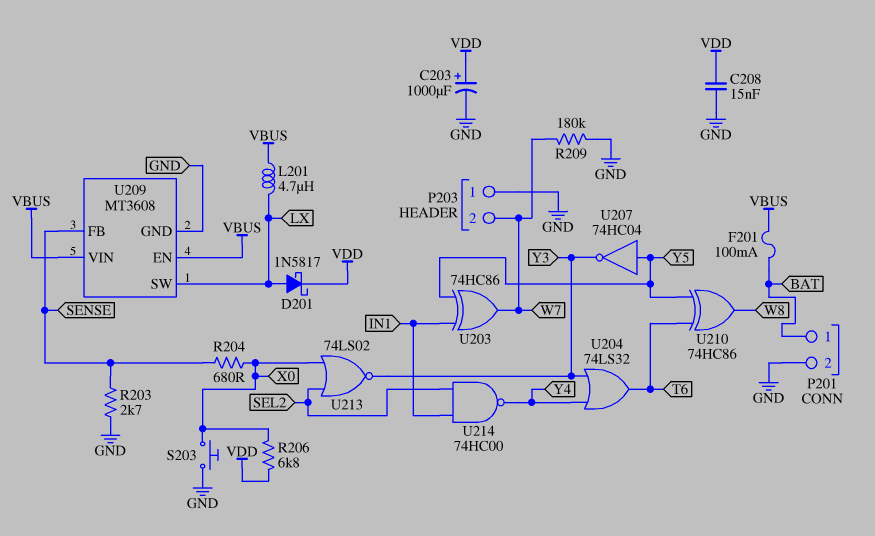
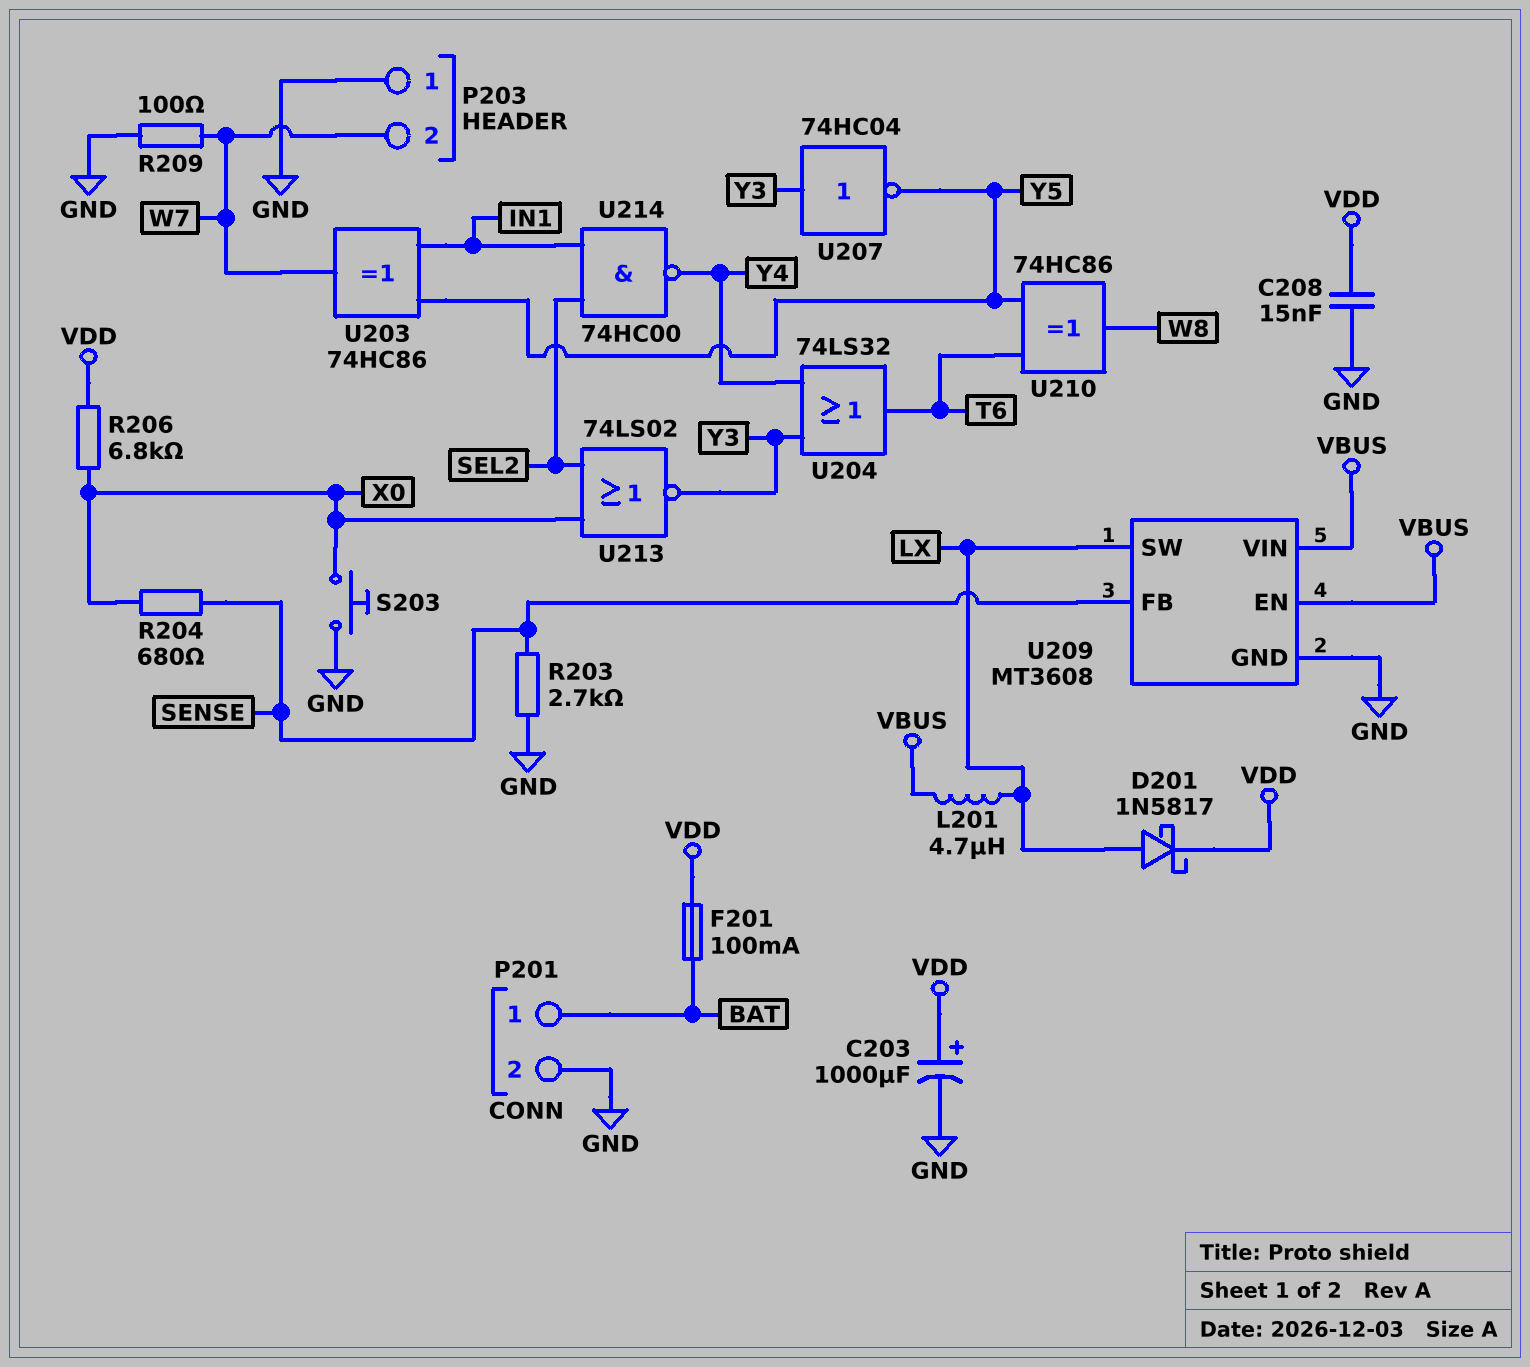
F201: 100mA (BAT, VBUS) -> 100mA (BAT, VDD)
R209: 180k (GND, W7) -> 100 (GND, W7)
U207: NOT 74HC04 (in Y5, out Y3) -> NOT 74HC04 (in Y3, out Y5)

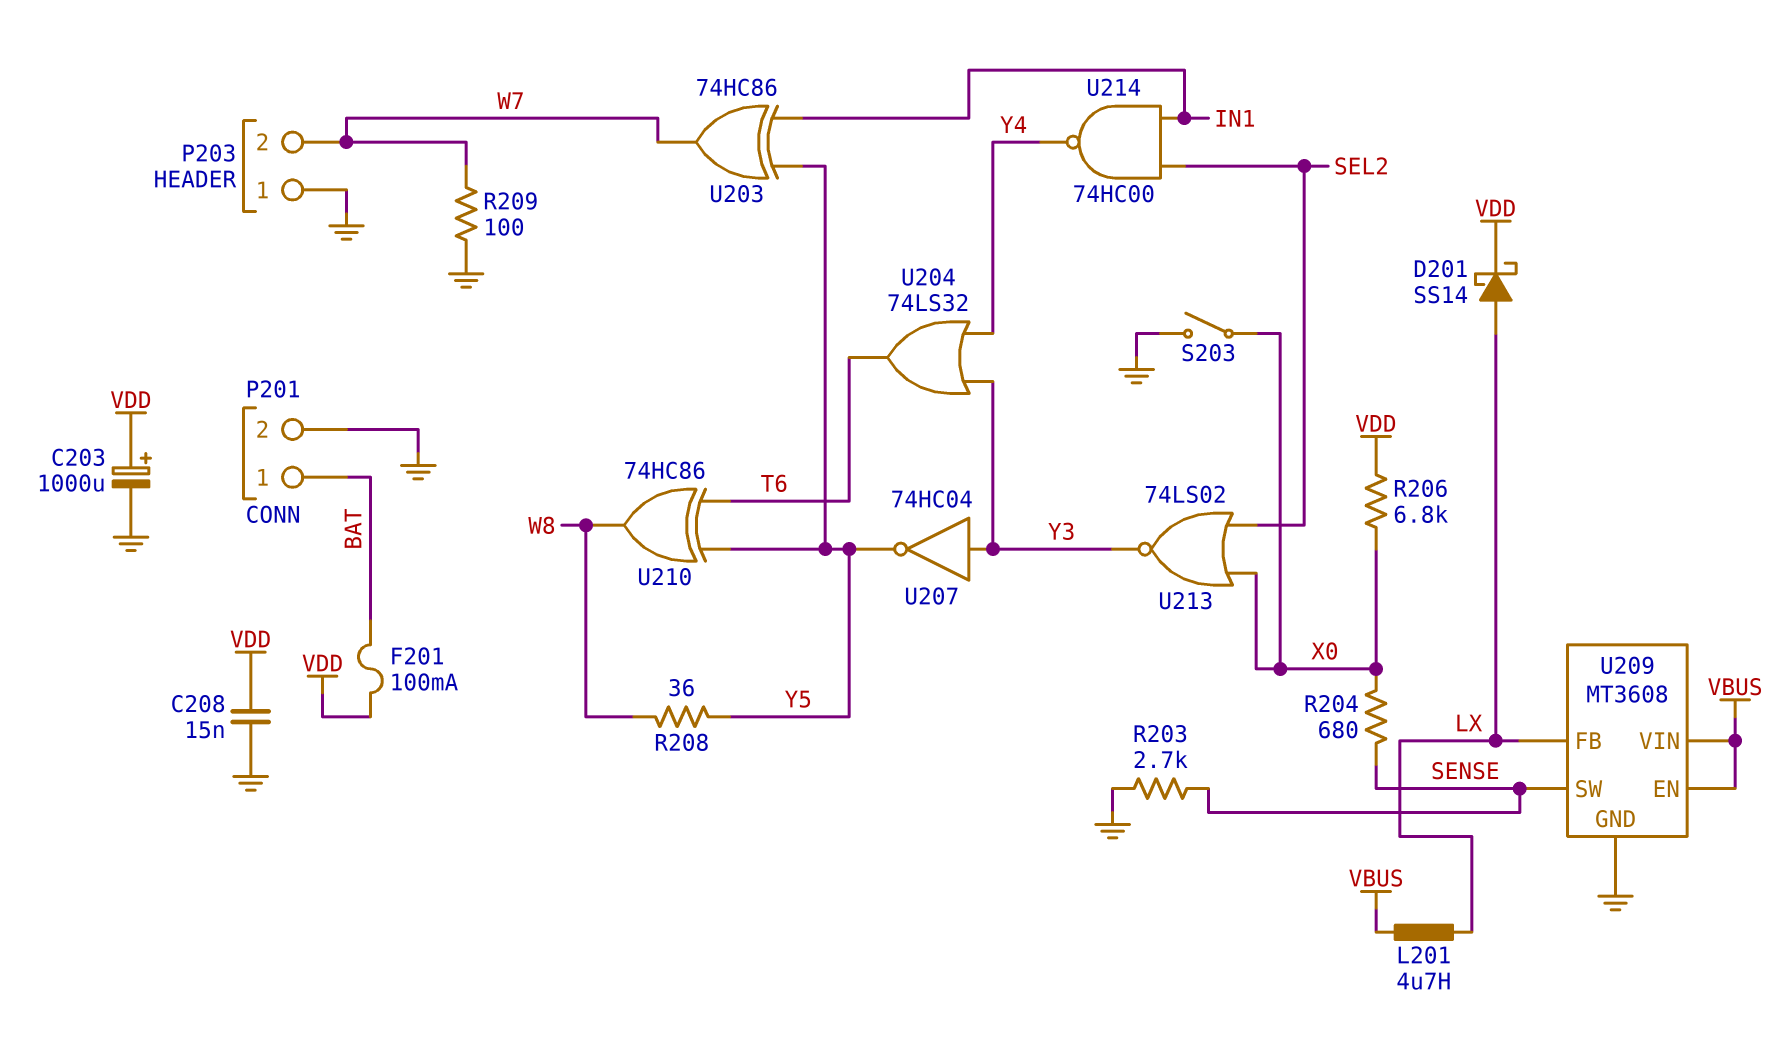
D201: schottky 1N5817 (A LX, K VDD) -> schottky SS14 (A LX, K VDD)
R208: none -> 36 (W8, Y5)
S203: button (GND, X0) -> switch (GND, X0)
U209 pin FB: SENSE -> LX
U209 pin SW: LX -> SENSE

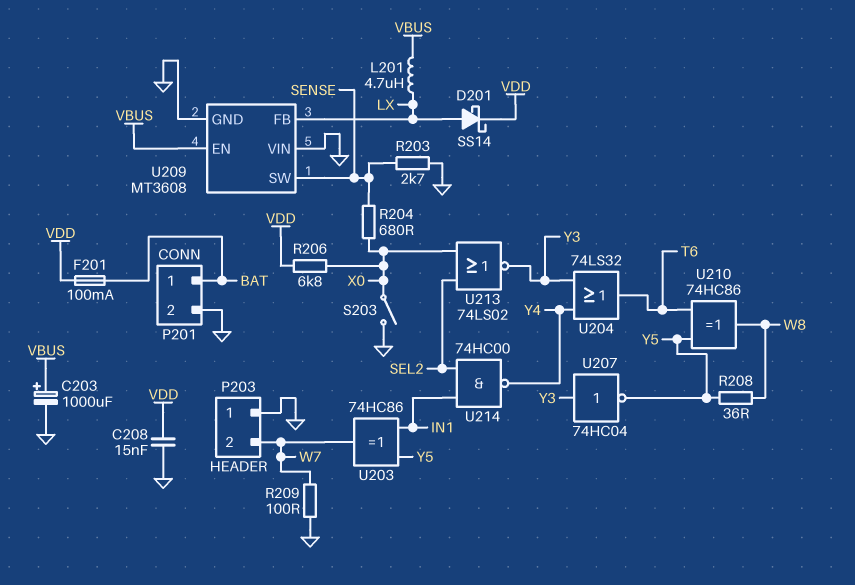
C203: 1000uF (plus VDD, minus GND) -> 1000uF (plus VBUS, minus GND)
U209 pin VIN: VBUS -> GND

